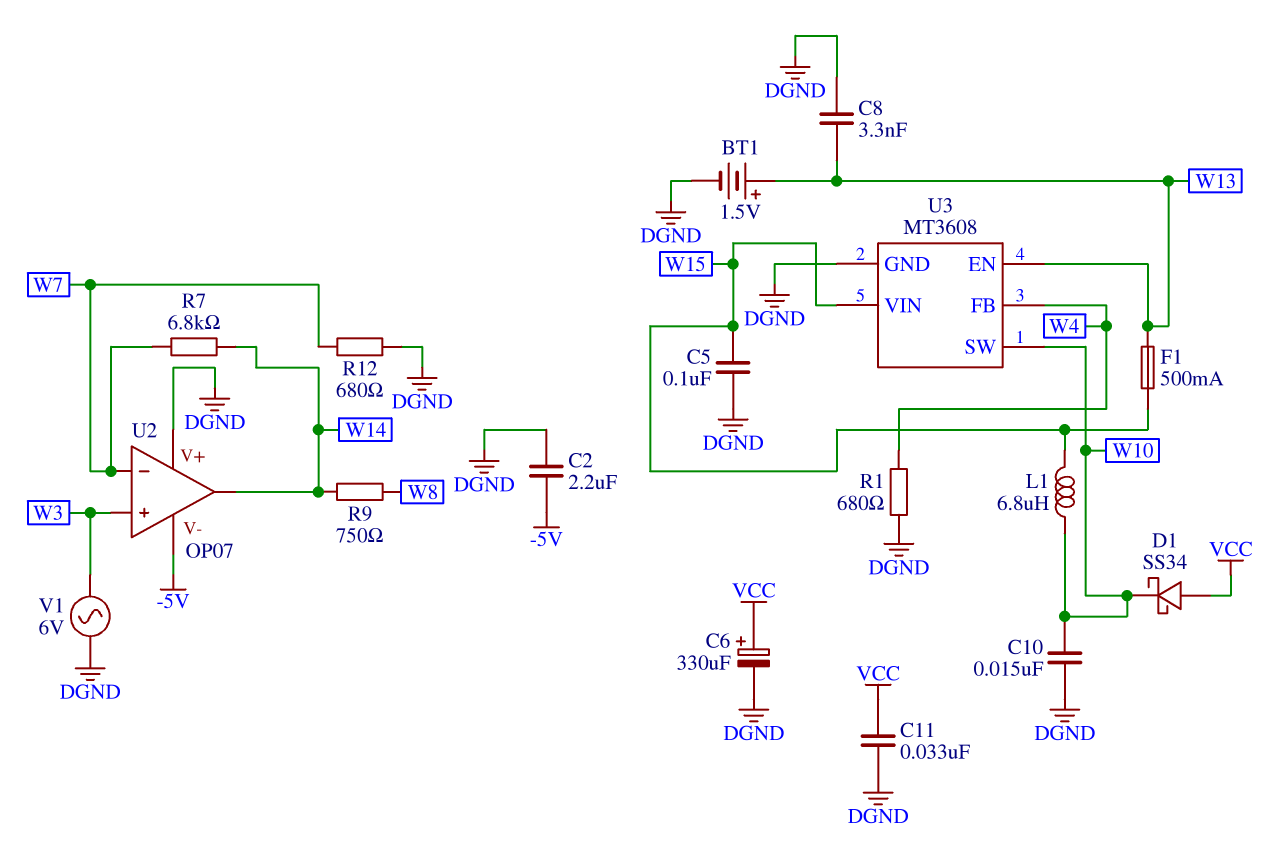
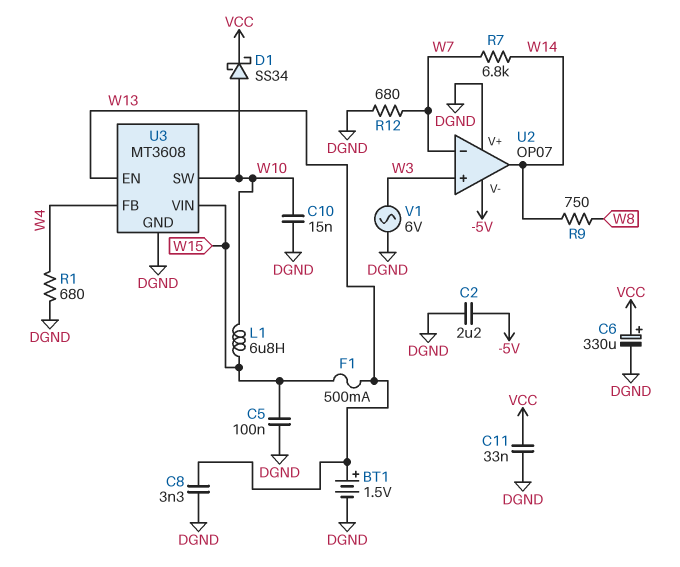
D1: schottky SS34 (A VCC, K W10) -> schottky SS34 (A W10, K VCC)

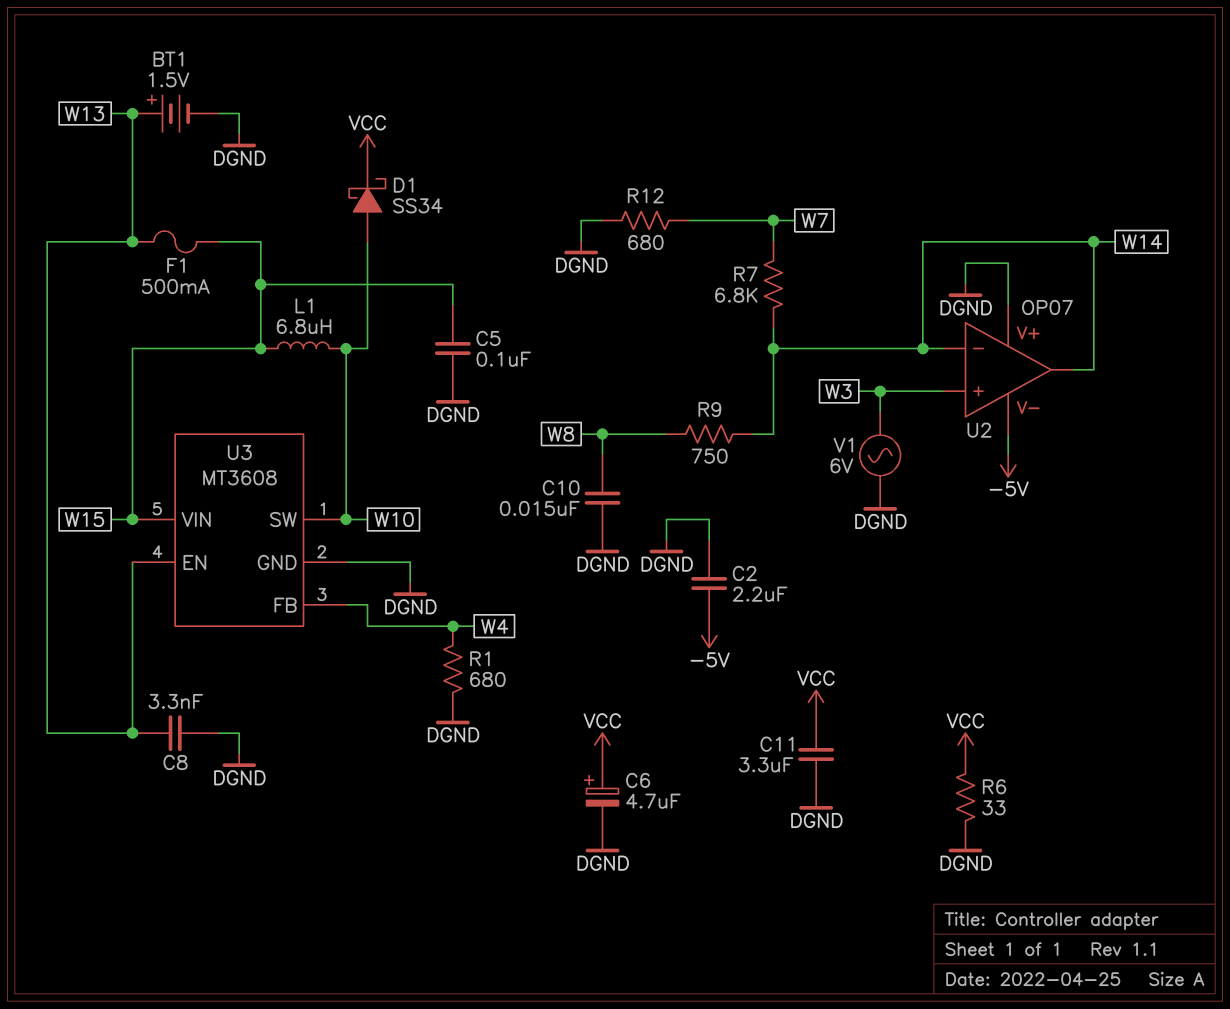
C6: 330uF (plus VCC, minus DGND) -> 4.7uF (plus VCC, minus DGND)
C10: 15nF (DGND, W10) -> 15nF (DGND, W8)
C11: 33nF (DGND, VCC) -> 3.3uF (DGND, VCC)
R6: none -> 33 (DGND, VCC)
U2 pin in-: W7 -> W14

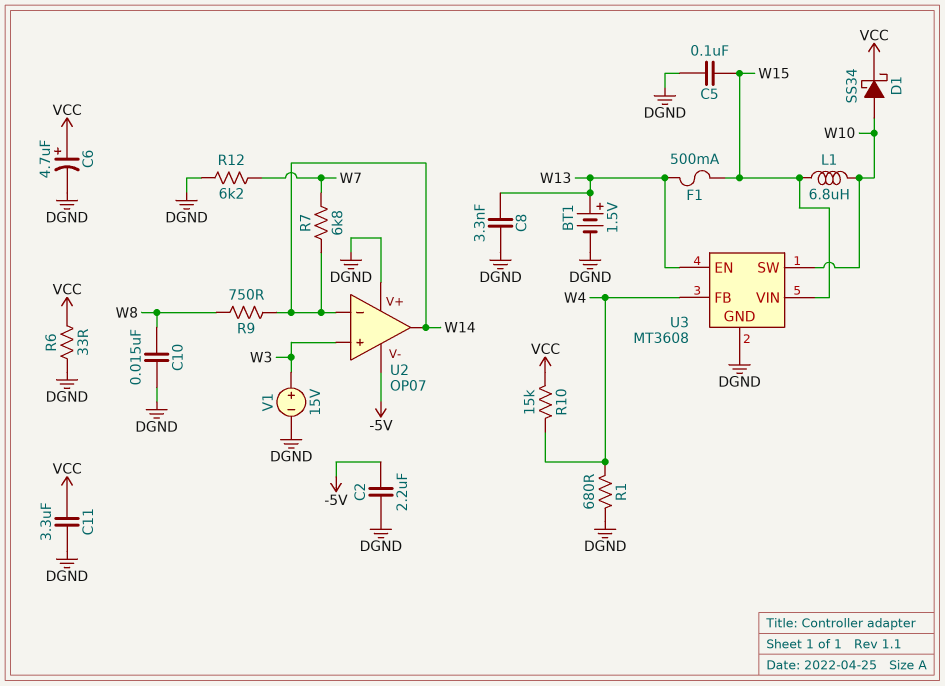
R10: none -> 15k (VCC, W4)
R12: 680 (DGND, W7) -> 6.2k (DGND, W7)
V1: AC 6V (DGND, W3) -> 15V (plus W3, minus DGND)

